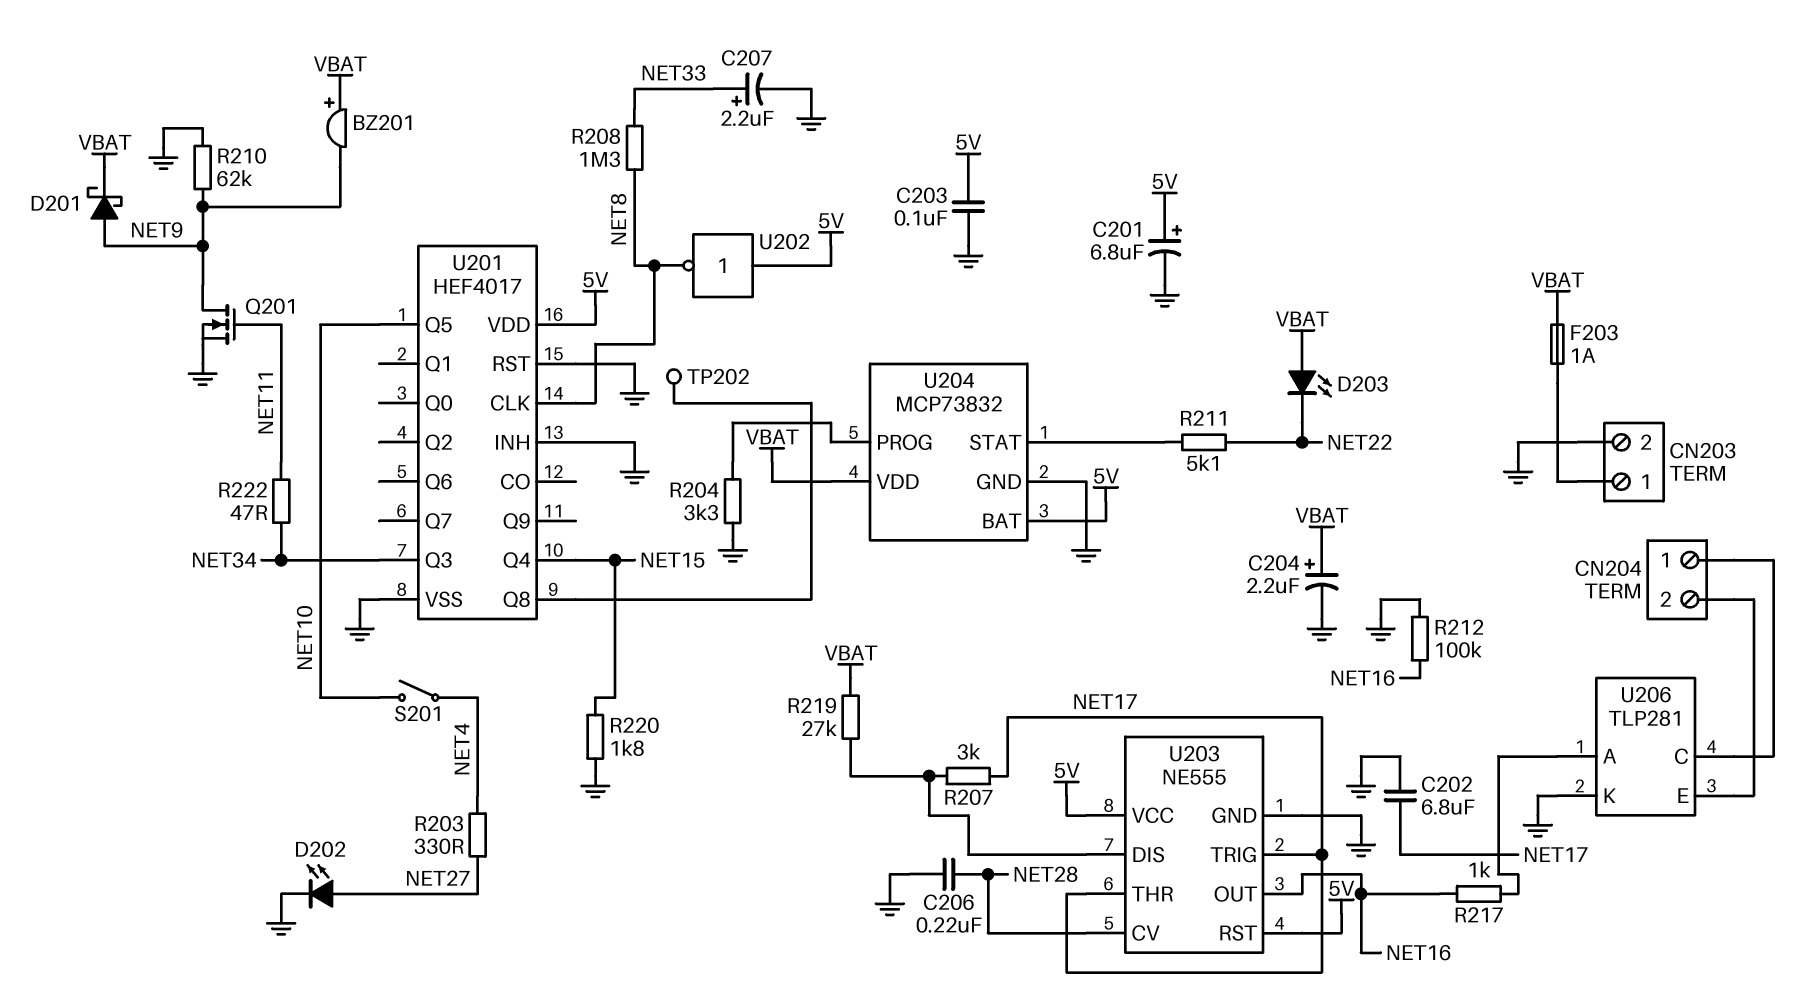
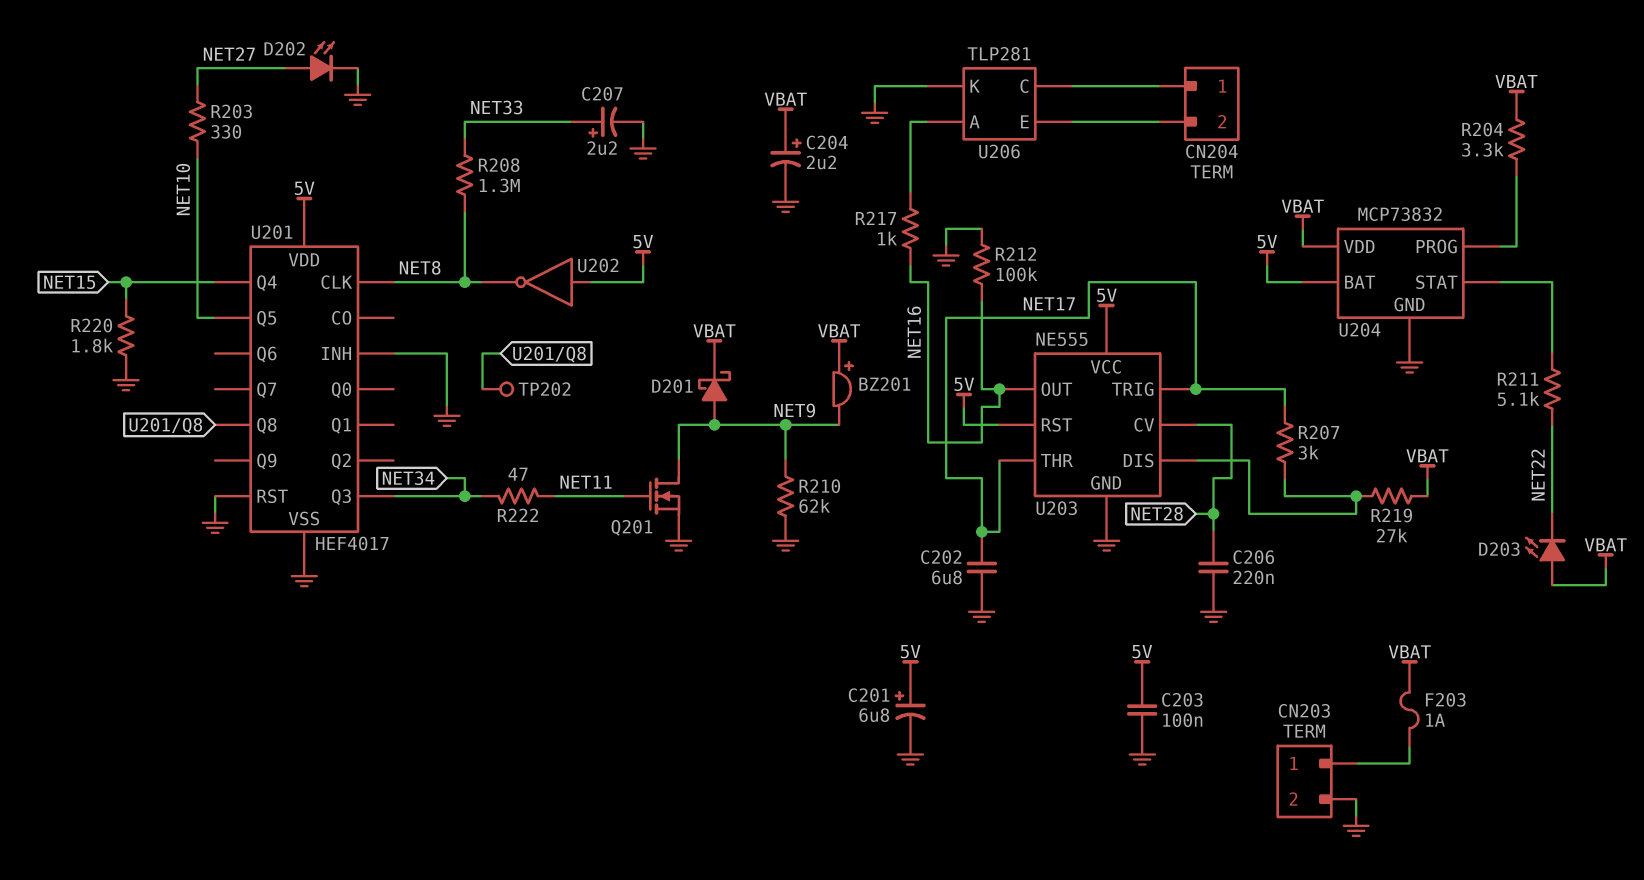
R203: 330 (NET4, NET27) -> 330 (NET10, NET27)
R204: 3.3k (GND, U204/PROG) -> 3.3k (U204/PROG, VBAT)
S201: switch (NET4, NET10) -> none

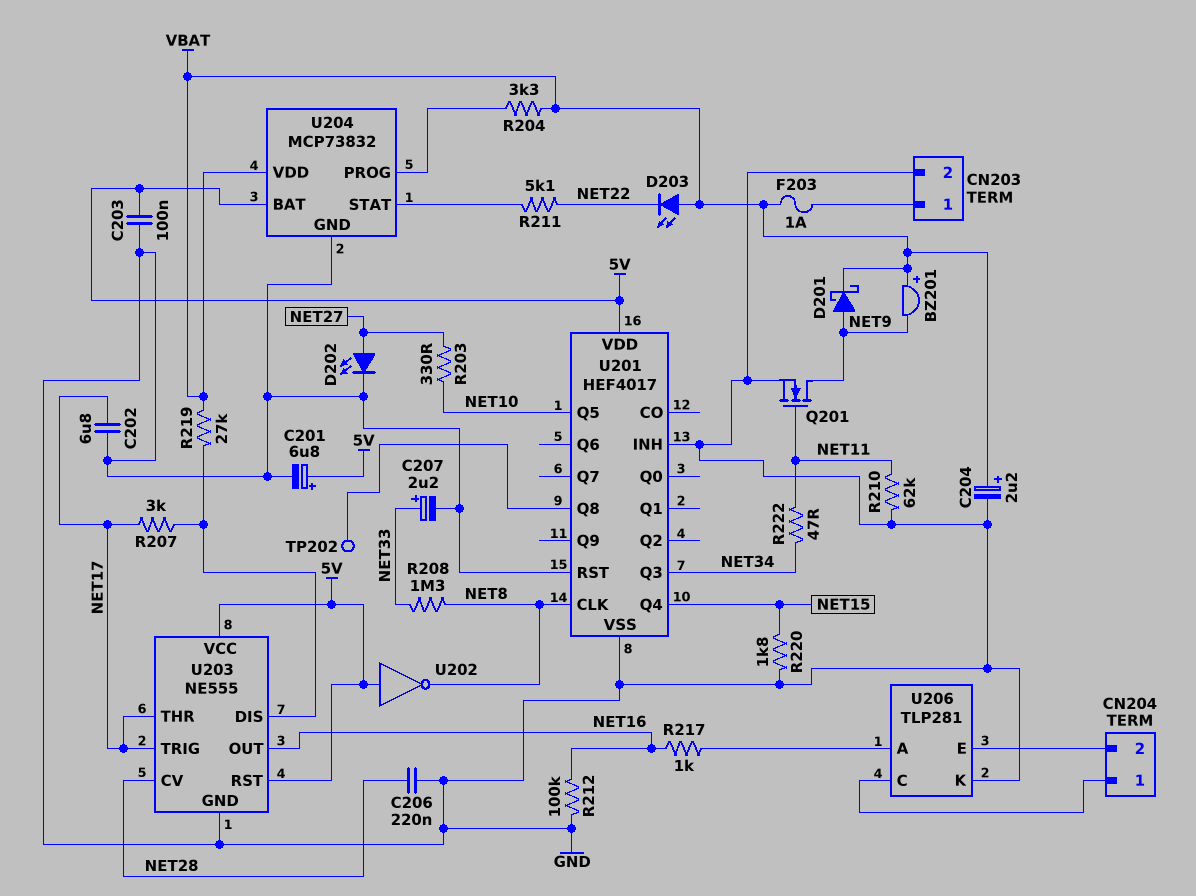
R210: 62k (GND, NET9) -> 62k (GND, NET11)

